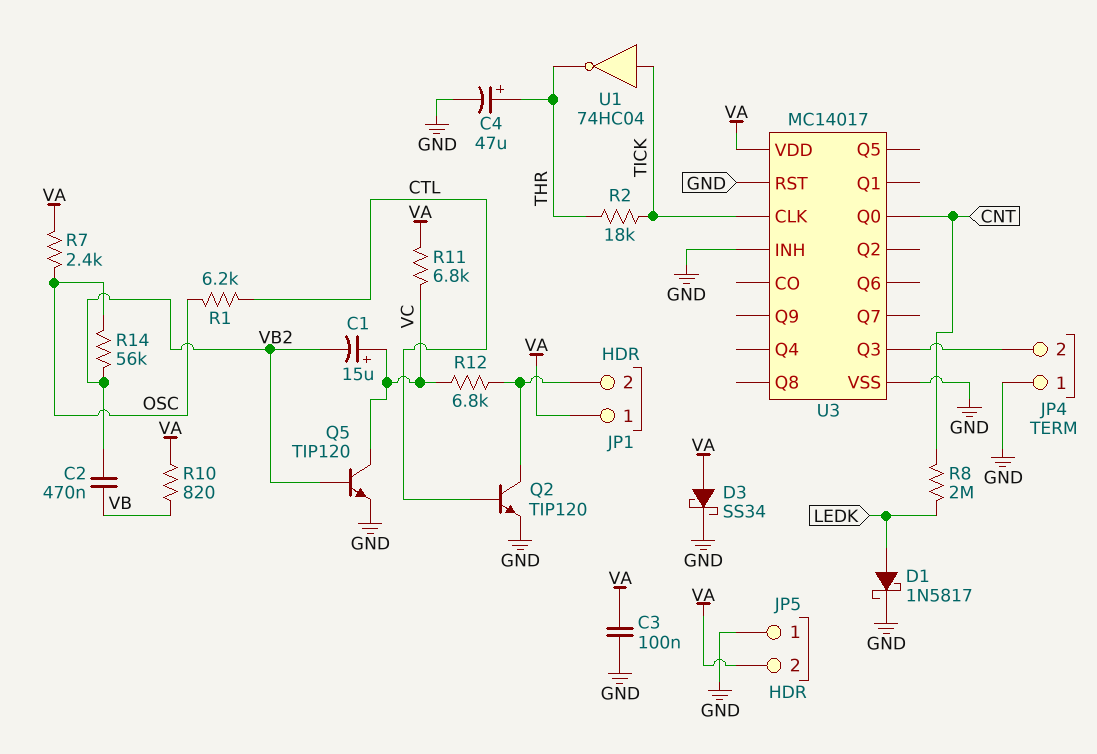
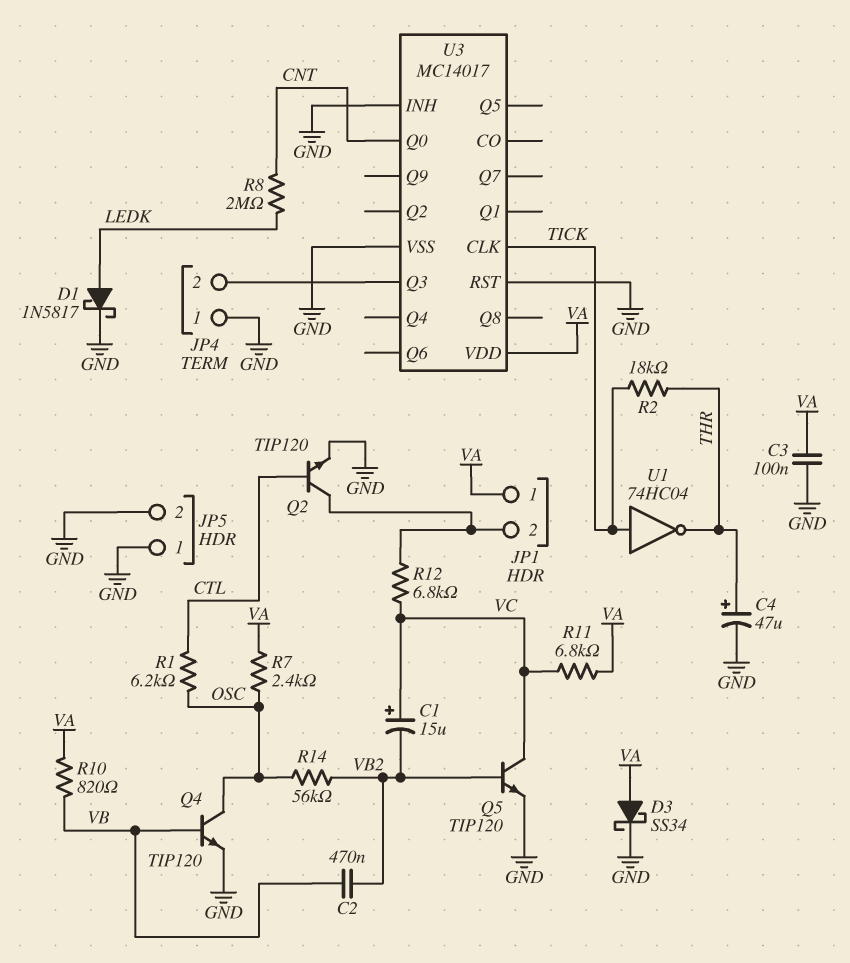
JP5 pin 2: VA -> GND
Q4: none -> NPN TIP120 (B VB, C OSC, E GND)

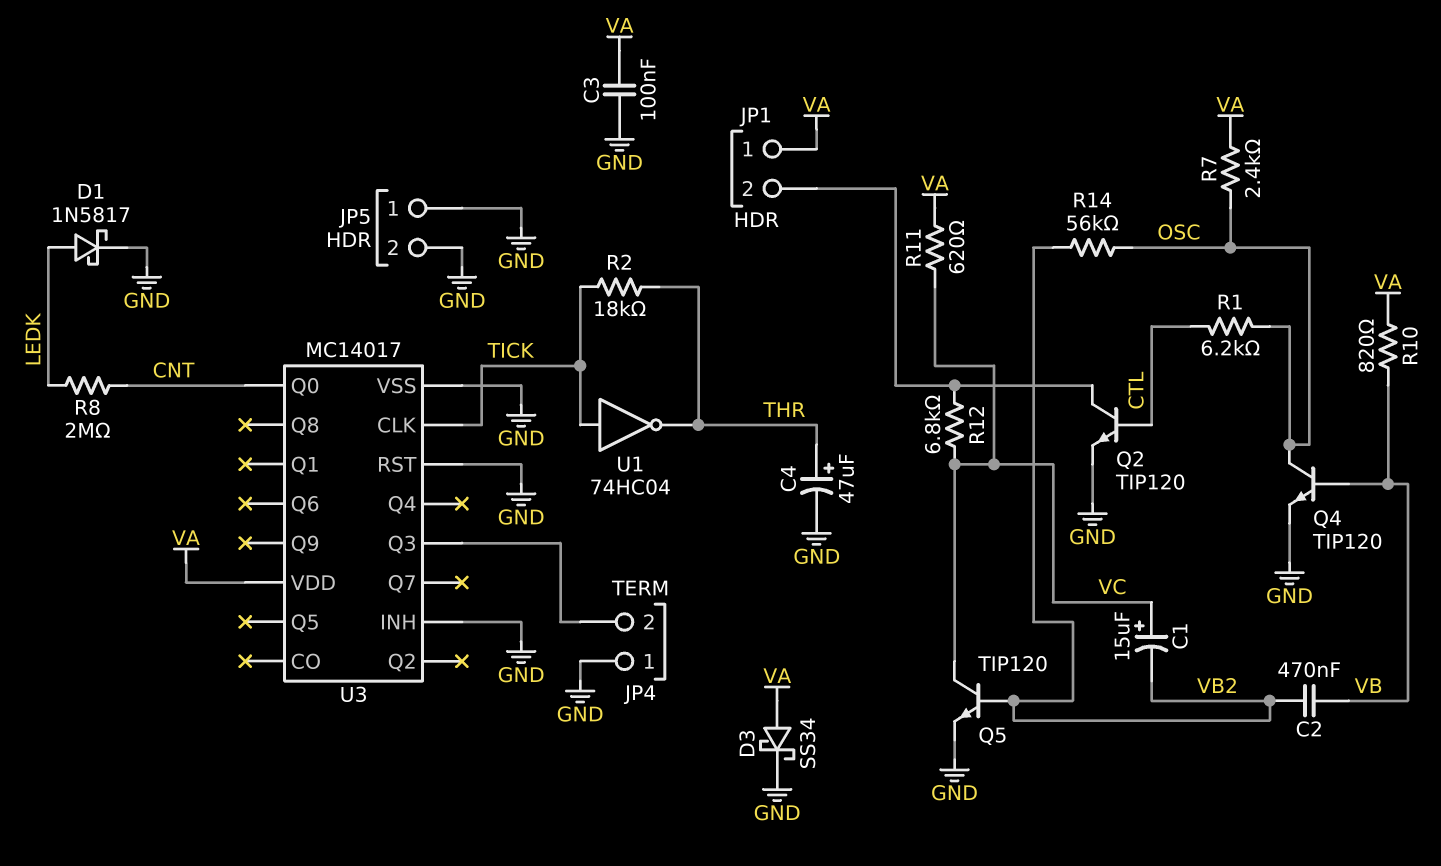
R11: 6.8k (VA, VC) -> 620 (VA, VC)

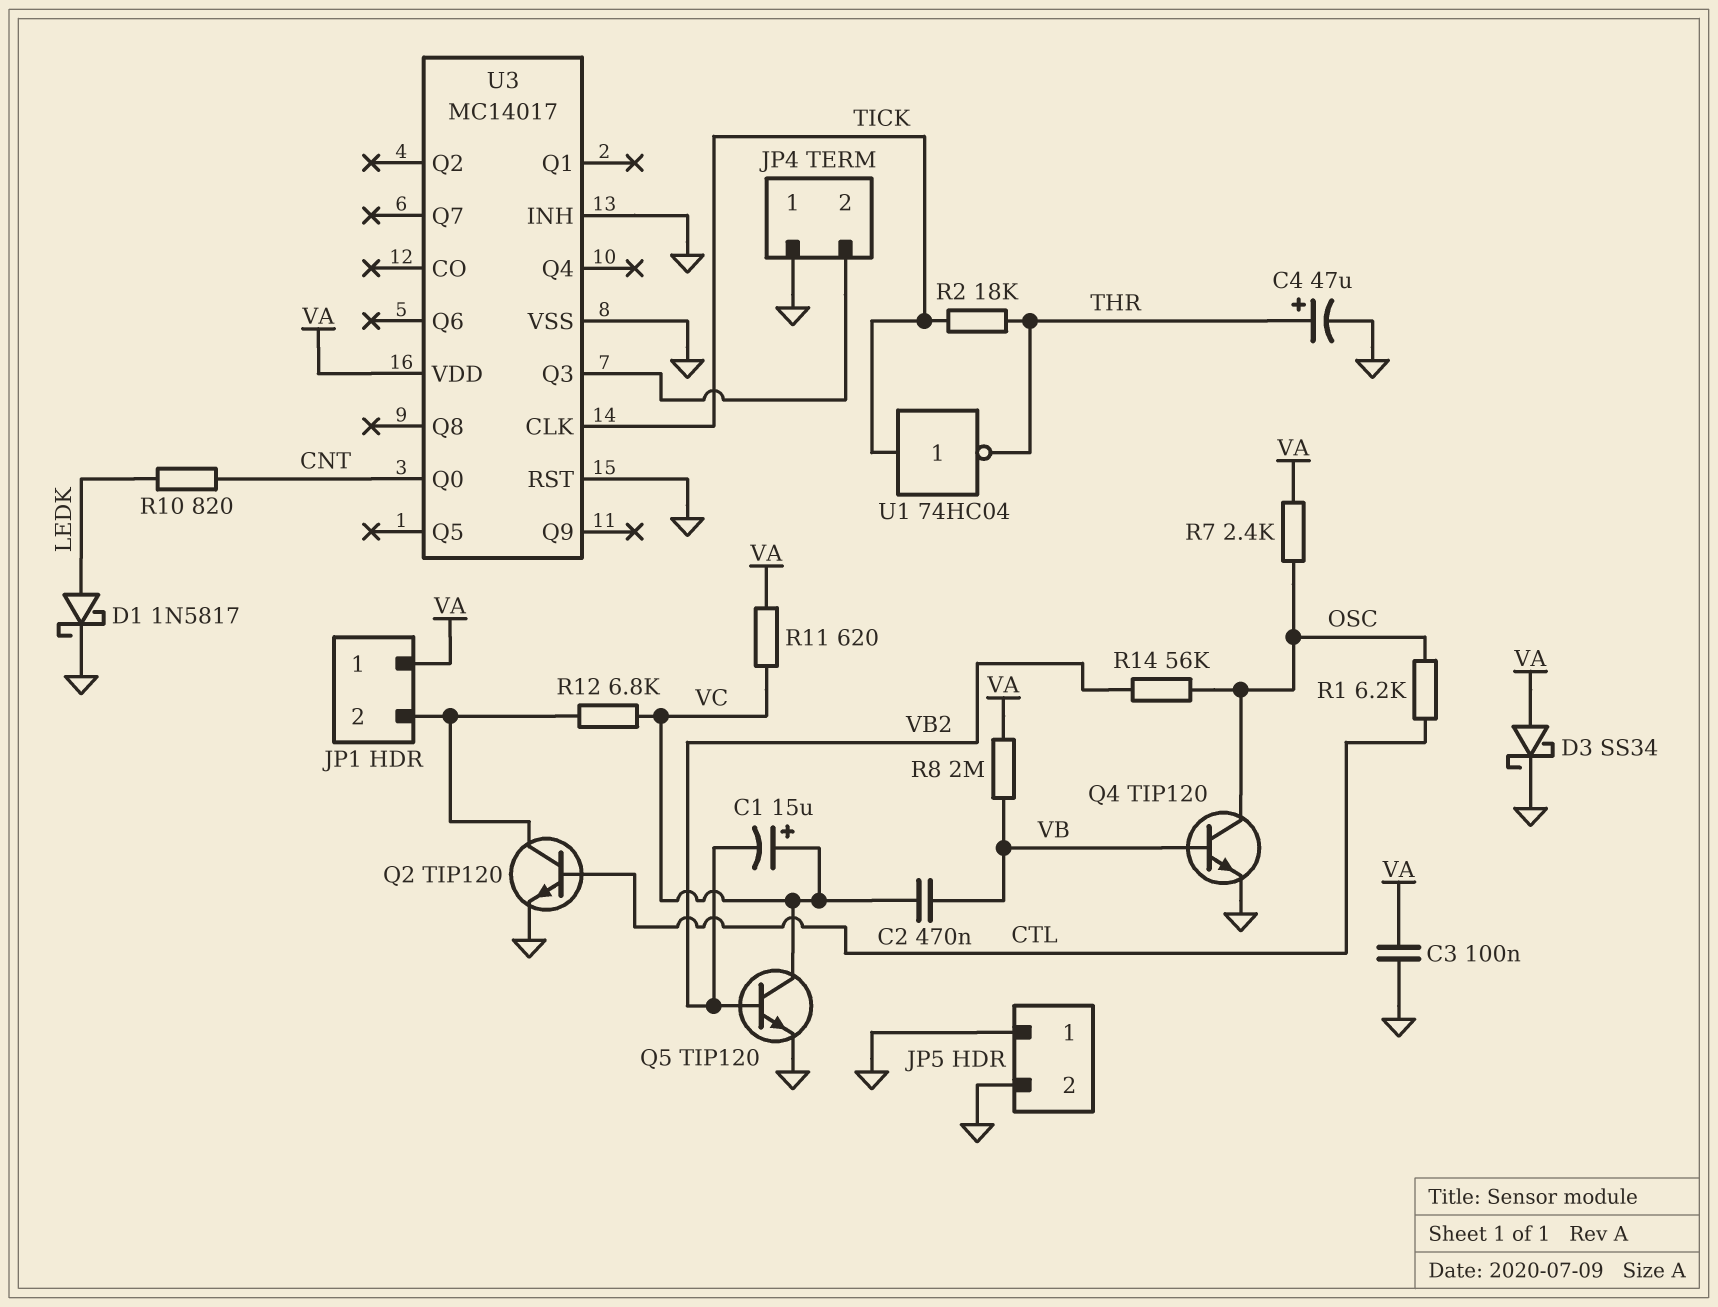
C2: 470nF (VB, VB2) -> 470nF (VB, VC)
R8: 2M (CNT, LEDK) -> 2M (VA, VB)
R10: 820 (VA, VB) -> 820 (CNT, LEDK)

